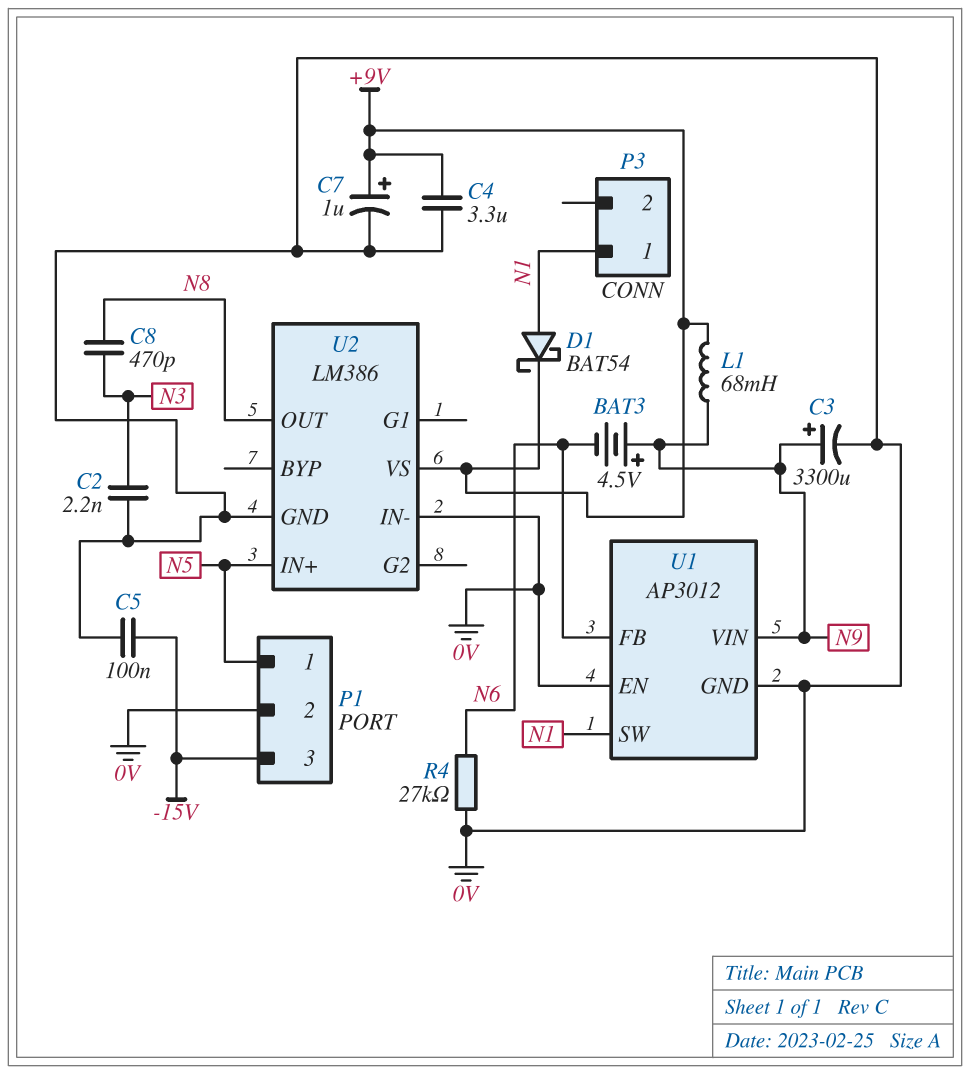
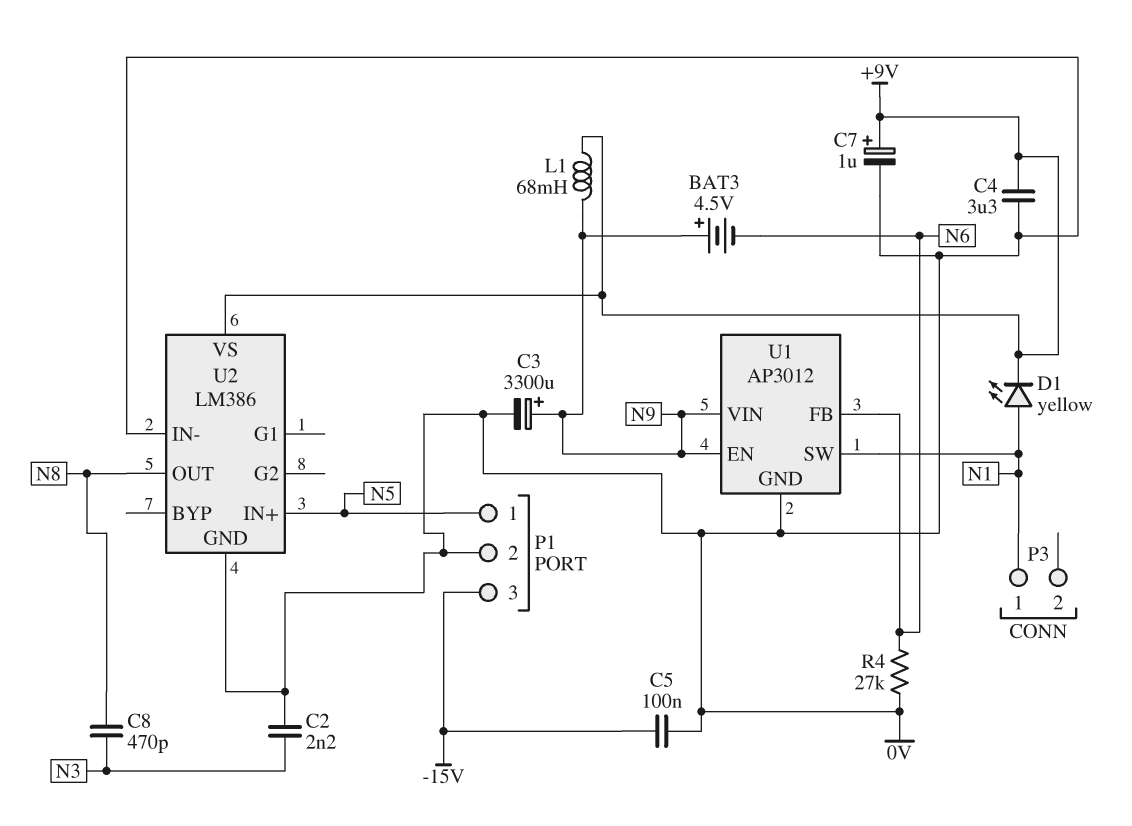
D1: schottky BAT54 (A N1, K +9V) -> LED yellow (A N1, K +9V)
U1 pin EN: 0V -> N9

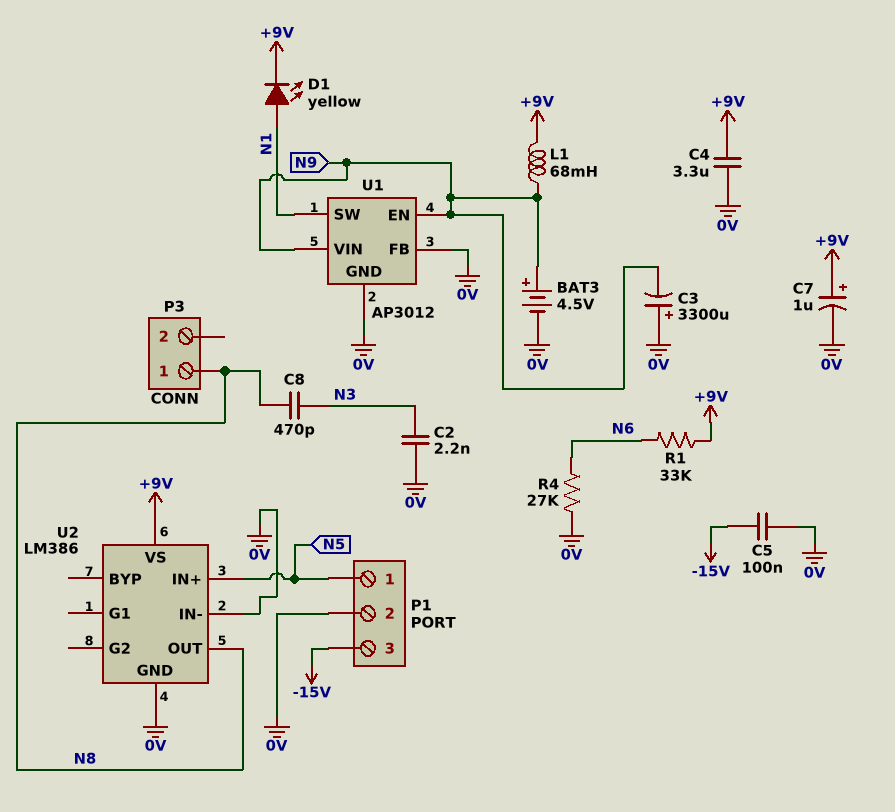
BAT3: 4.5V (plus N9, minus N6) -> 4.5V (plus N9, minus 0V)
C3: 3300uF (plus N9, minus 0V) -> 3300uF (plus 0V, minus N9)
P3 pin 1: N1 -> N8
R1: none -> 33k (+9V, N6)
U1 pin FB: N6 -> 0V

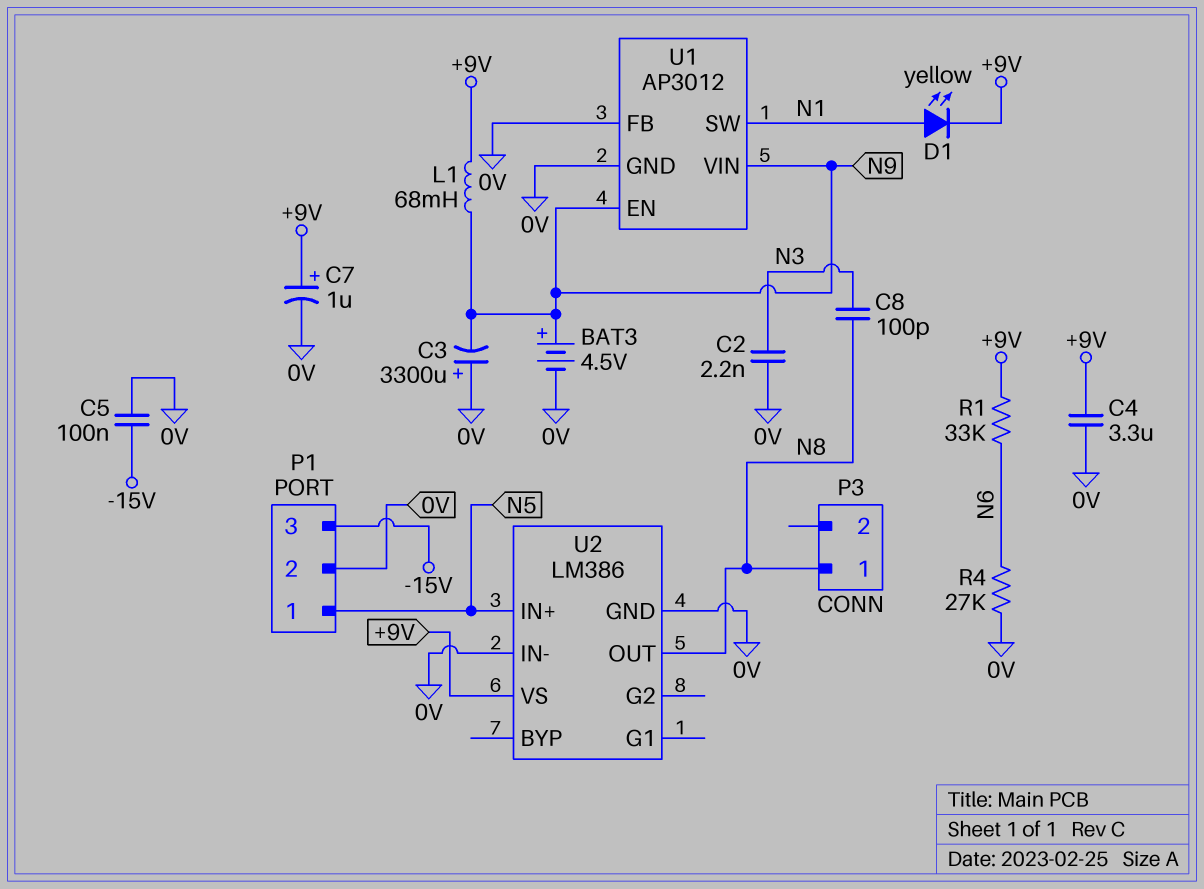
C8: 470pF (N3, N8) -> 100pF (N3, N8)

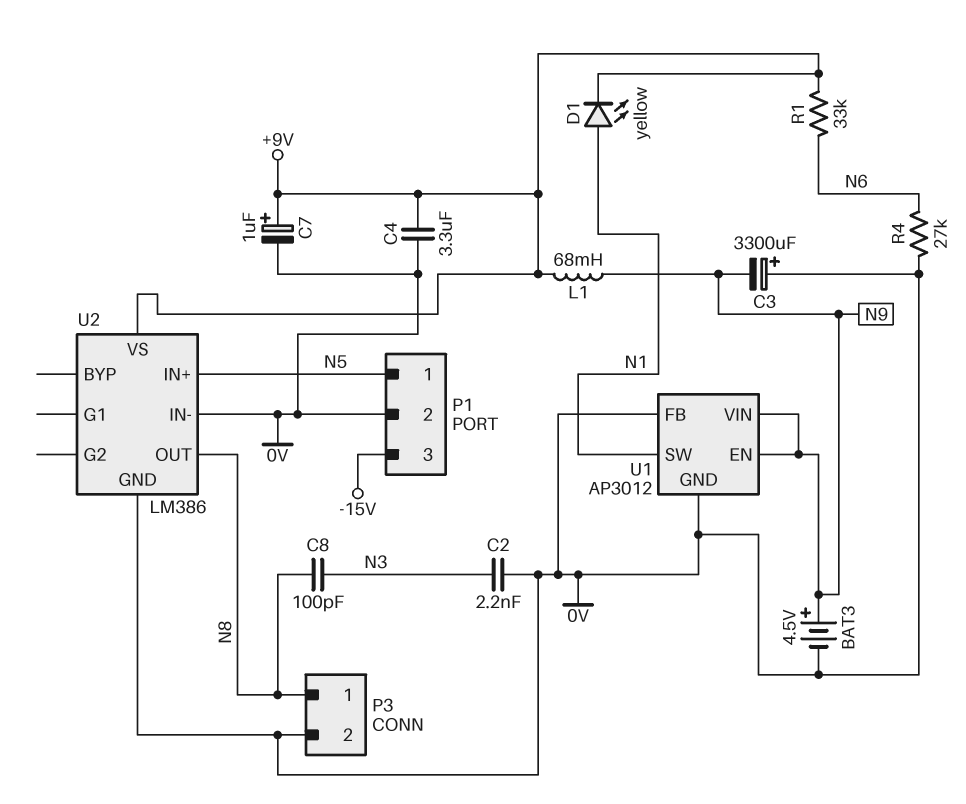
C5: 100nF (-15V, 0V) -> none
P3 pin 2: none -> 0V

